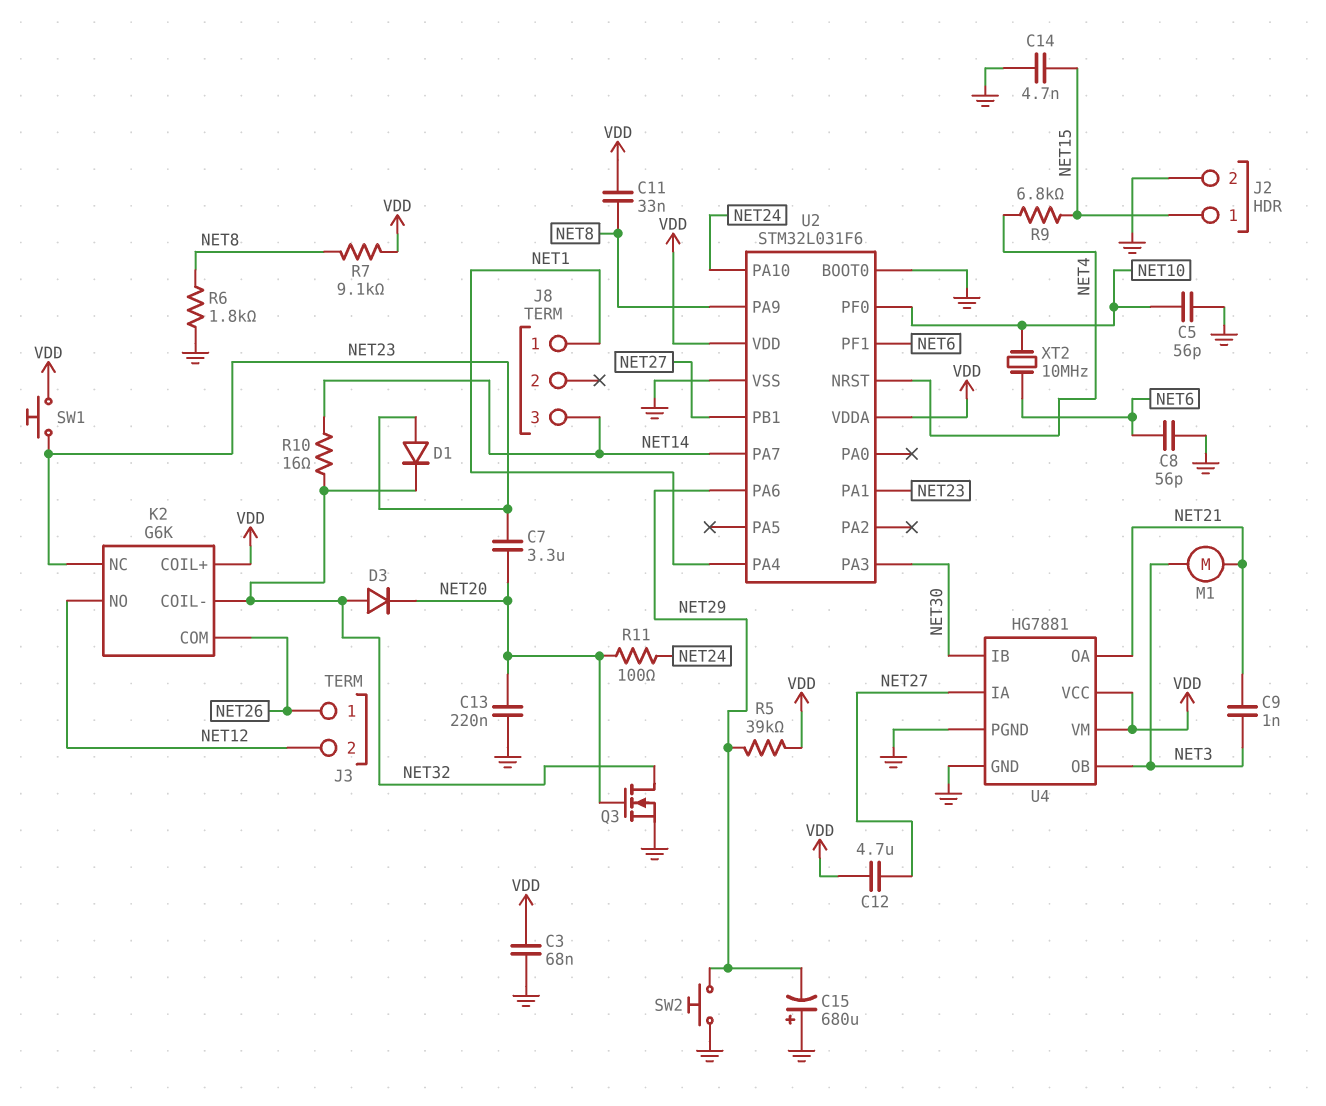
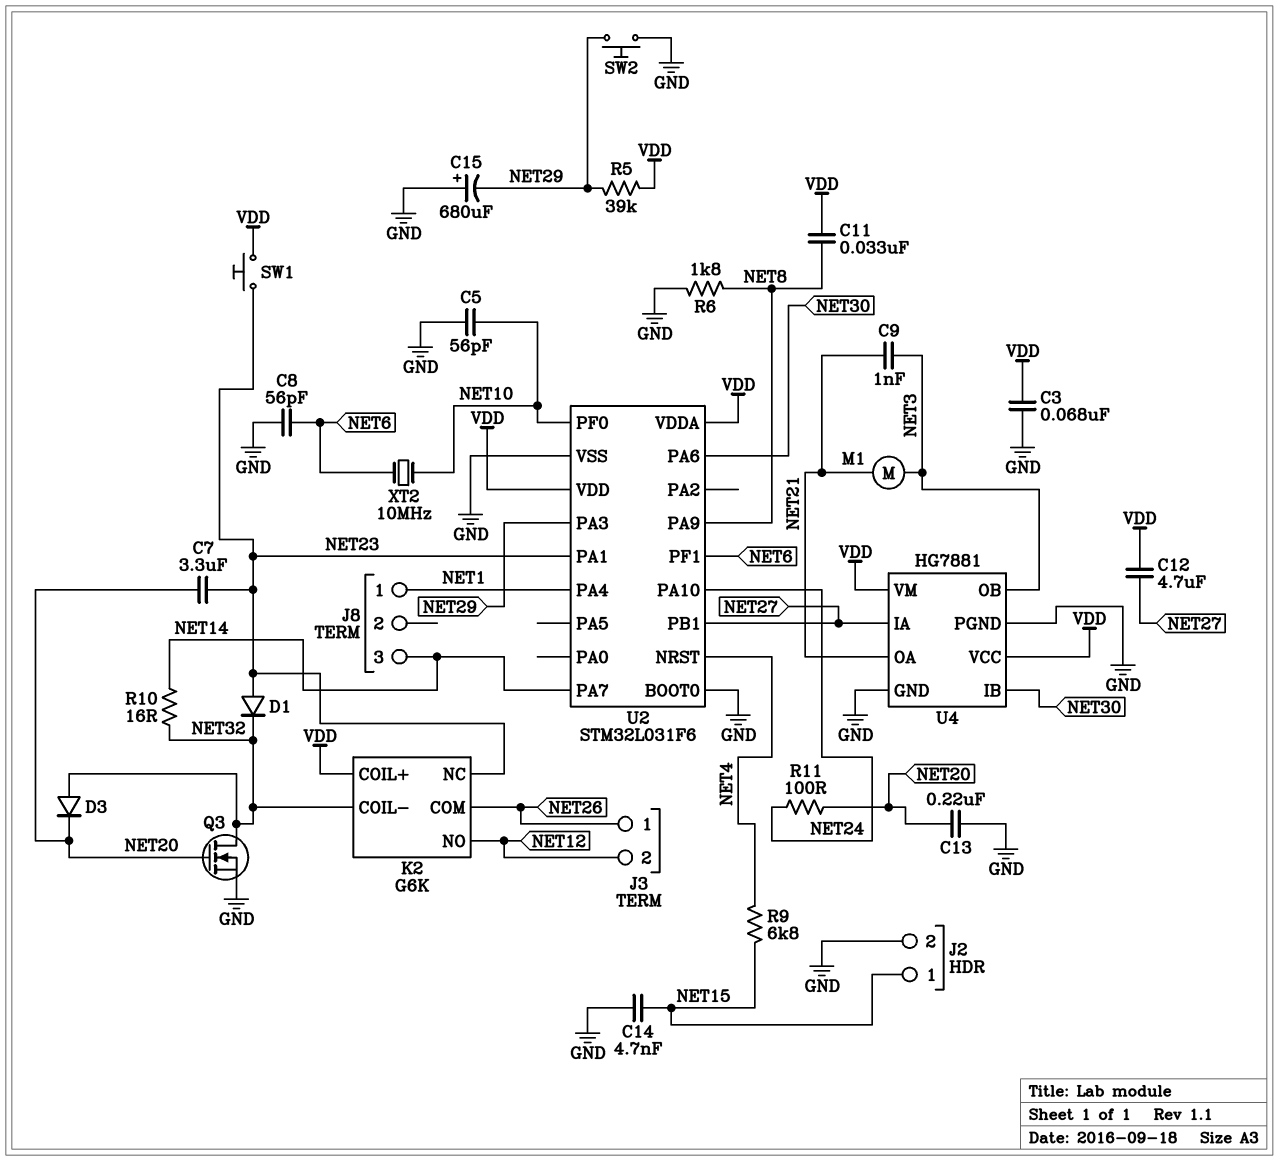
R7: 9.1k (NET8, VDD) -> none
U2 pin PA3: NET30 -> NET29
U2 pin PA6: NET29 -> NET30

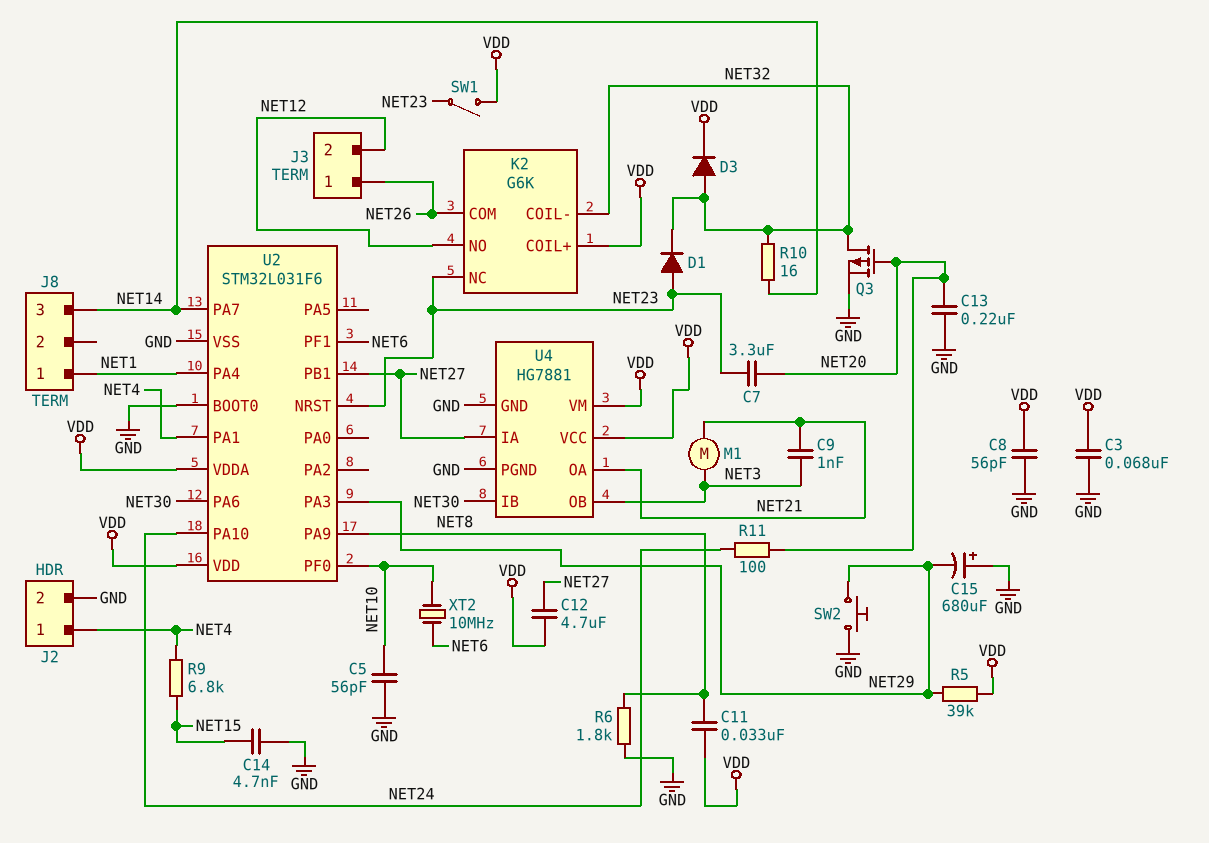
C8: 56pF (GND, NET6) -> 56pF (GND, VDD)
D3: diode (A NET32, K NET20) -> diode (A NET32, K VDD)
J2 pin 1: NET15 -> NET4
Q3: NMOS (G NET20, D NET32, S GND) -> PMOS (G NET20, D NET32, S GND)
SW1: button (NET23, VDD) -> switch (NET23, VDD)
U2 pin NRST: NET4 -> NET23
U2 pin PA1: NET23 -> NET4

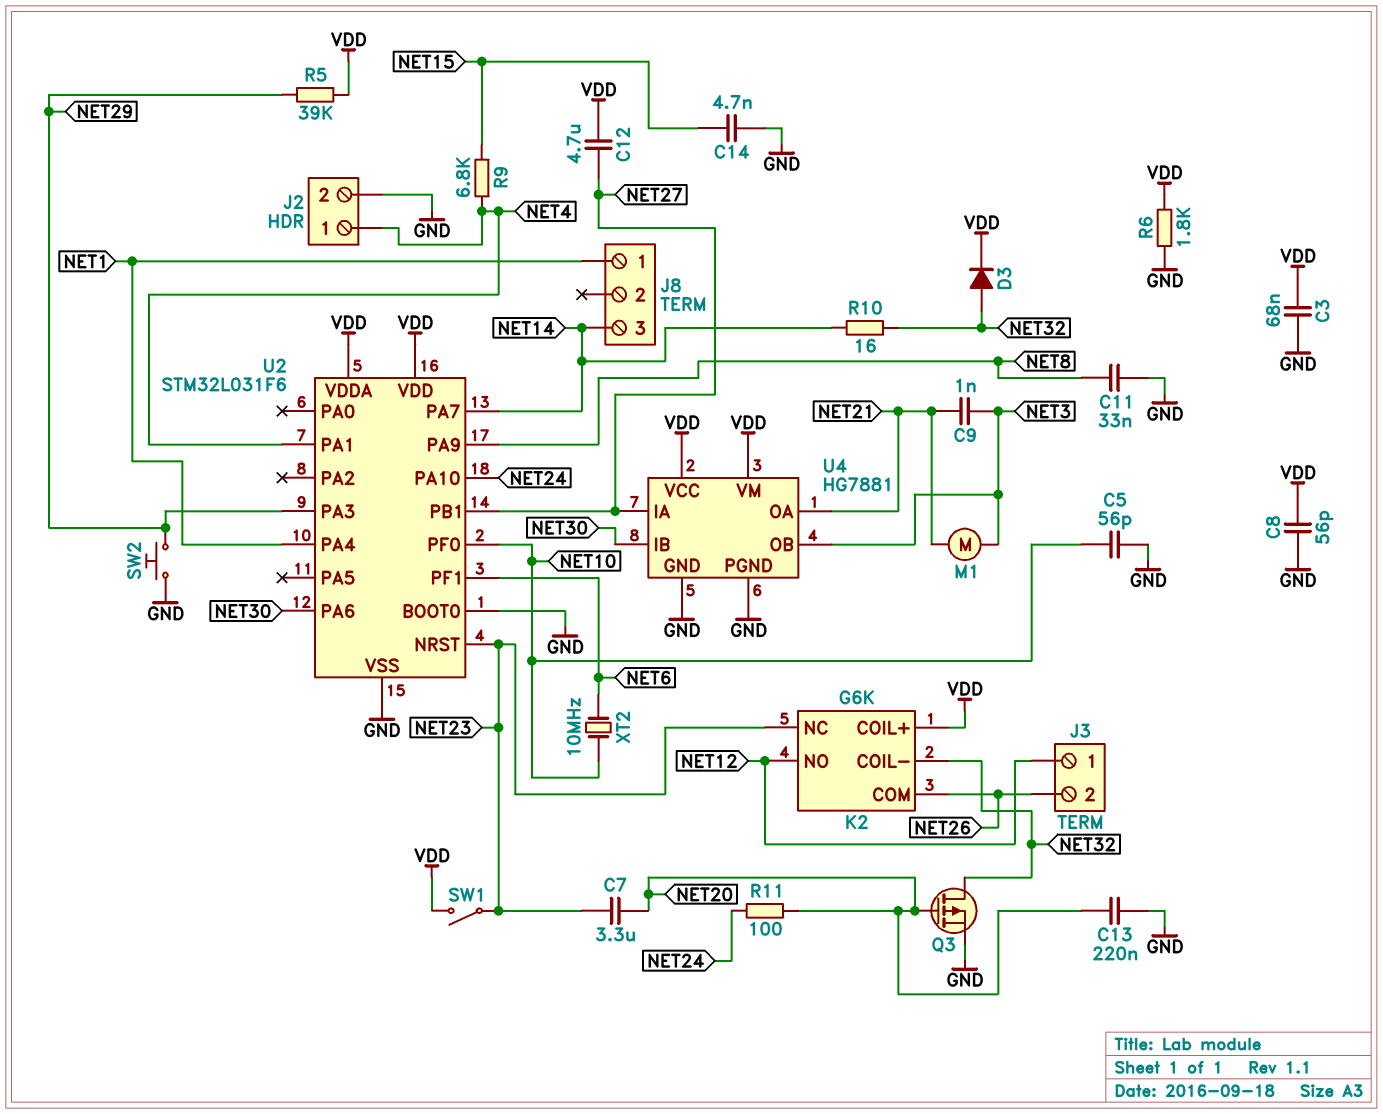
C11: 33nF (NET8, VDD) -> 33nF (GND, NET8)
C15: 680uF (plus GND, minus NET29) -> none
D1: diode (A NET23, K NET32) -> none
J3 pin 1: NET26 -> NET12
J3 pin 2: NET12 -> NET26
R6: 1.8k (GND, NET8) -> 1.8k (GND, VDD)

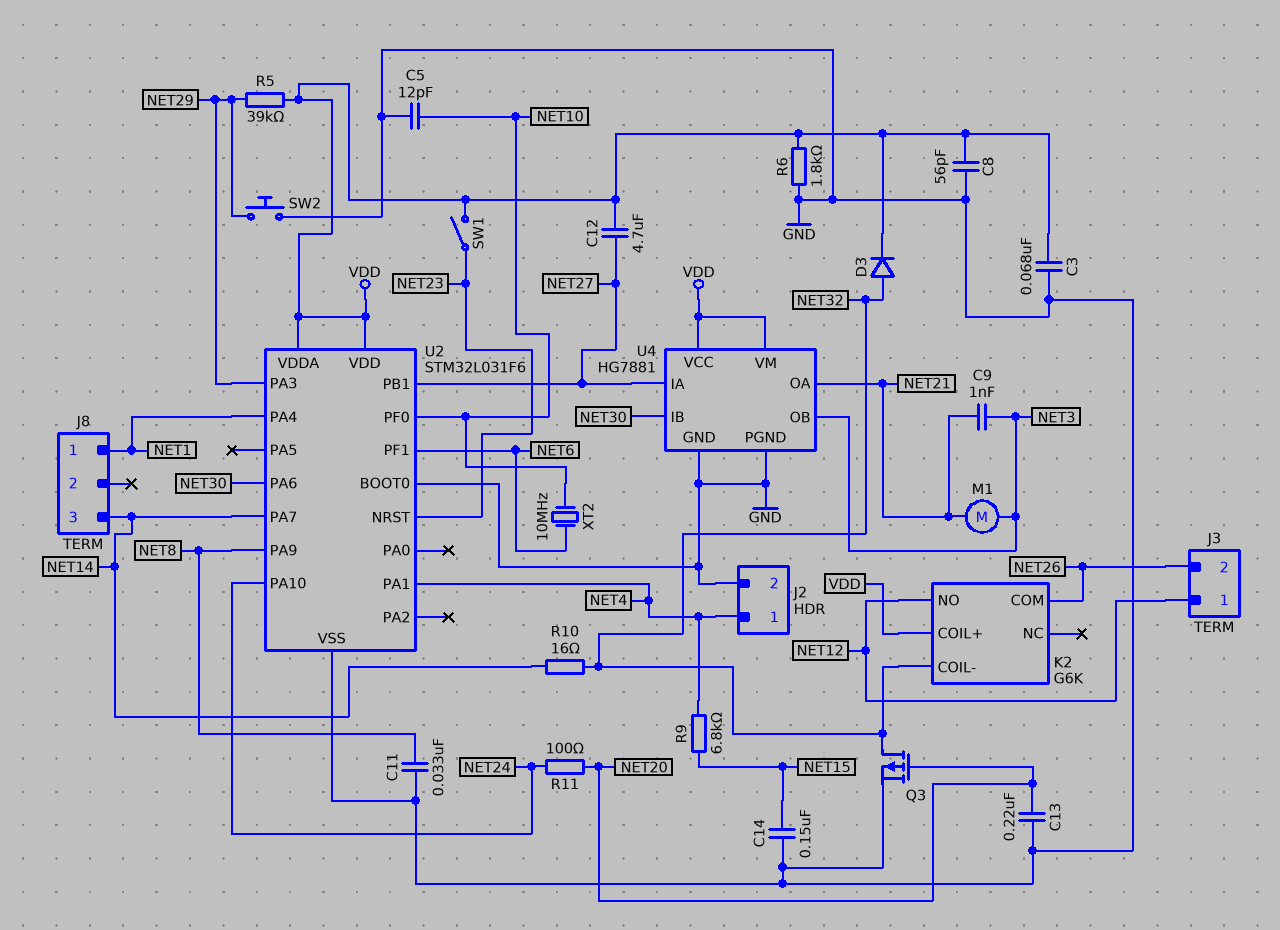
C5: 56pF (GND, NET10) -> 12pF (GND, NET10)
C7: 3.3uF (NET20, NET23) -> none
C14: 4.7nF (GND, NET15) -> 150nF (GND, NET15)
K2 pin NC: NET23 -> none

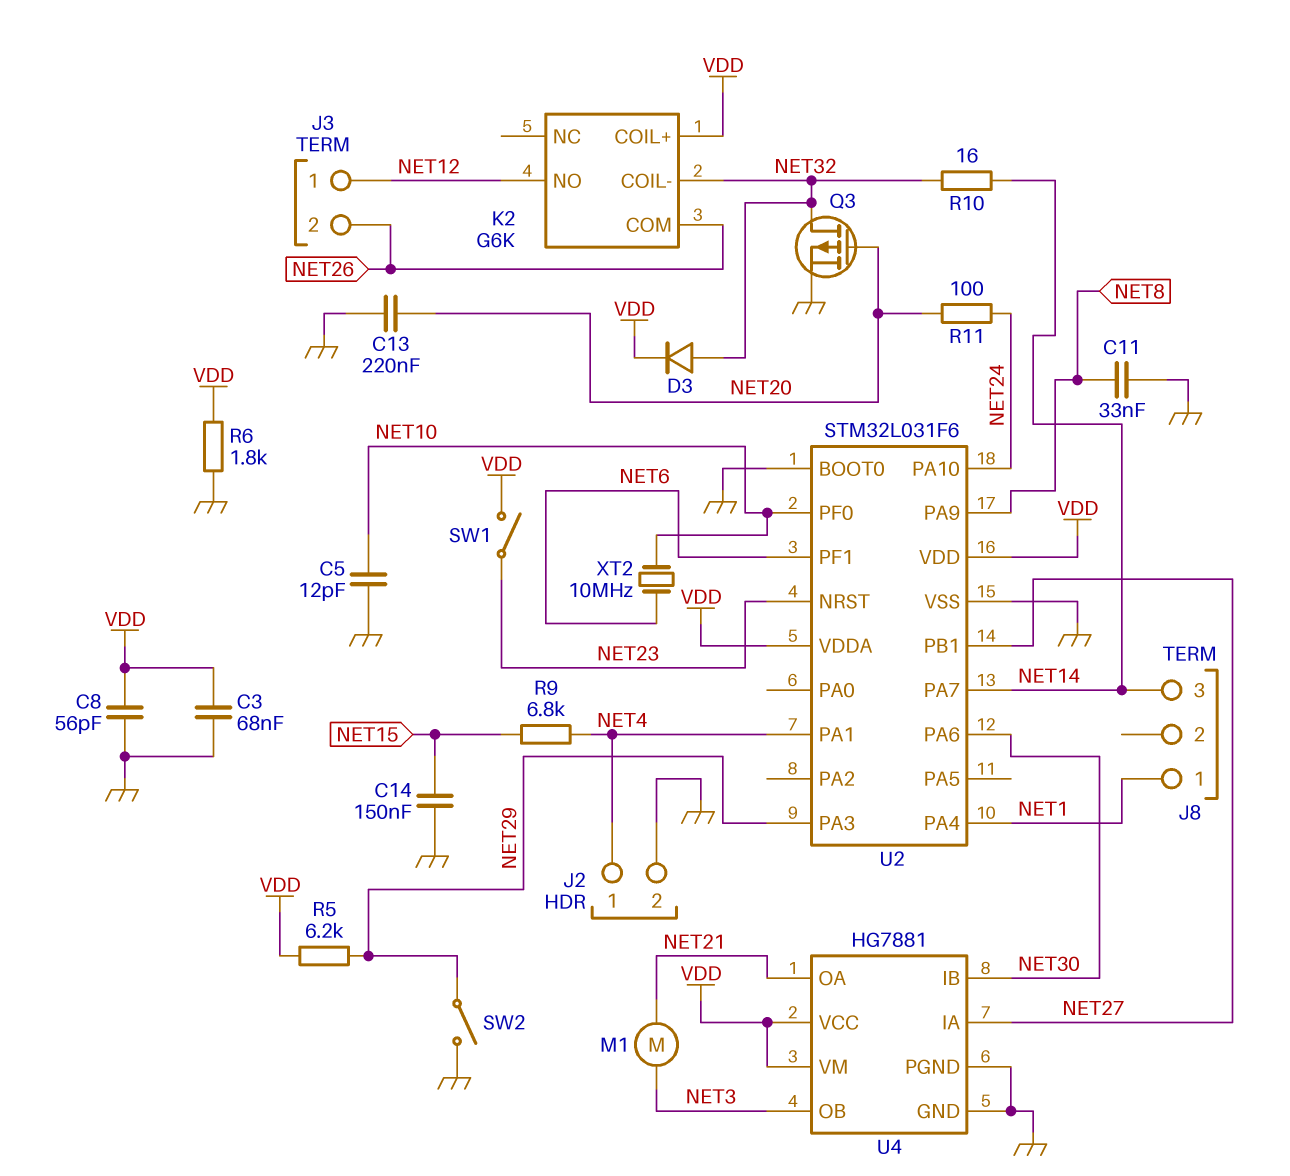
C9: 1nF (NET3, NET21) -> none
C12: 4.7uF (NET27, VDD) -> none
R5: 39k (NET29, VDD) -> 6.2k (NET29, VDD)
SW2: button (GND, NET29) -> switch (GND, NET29)

